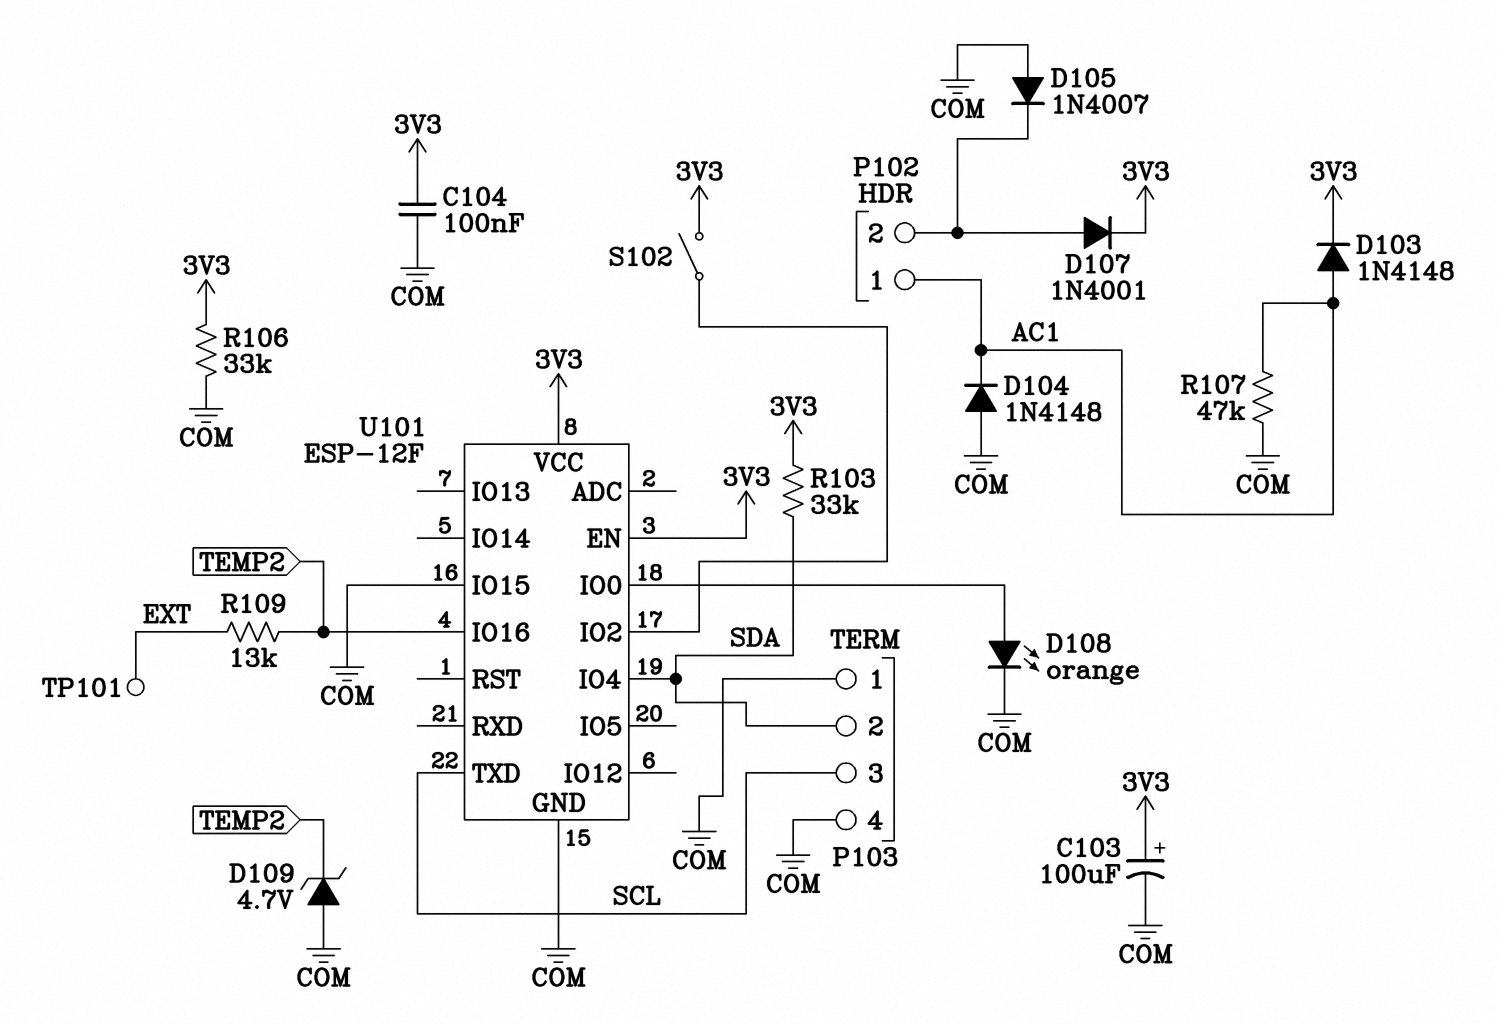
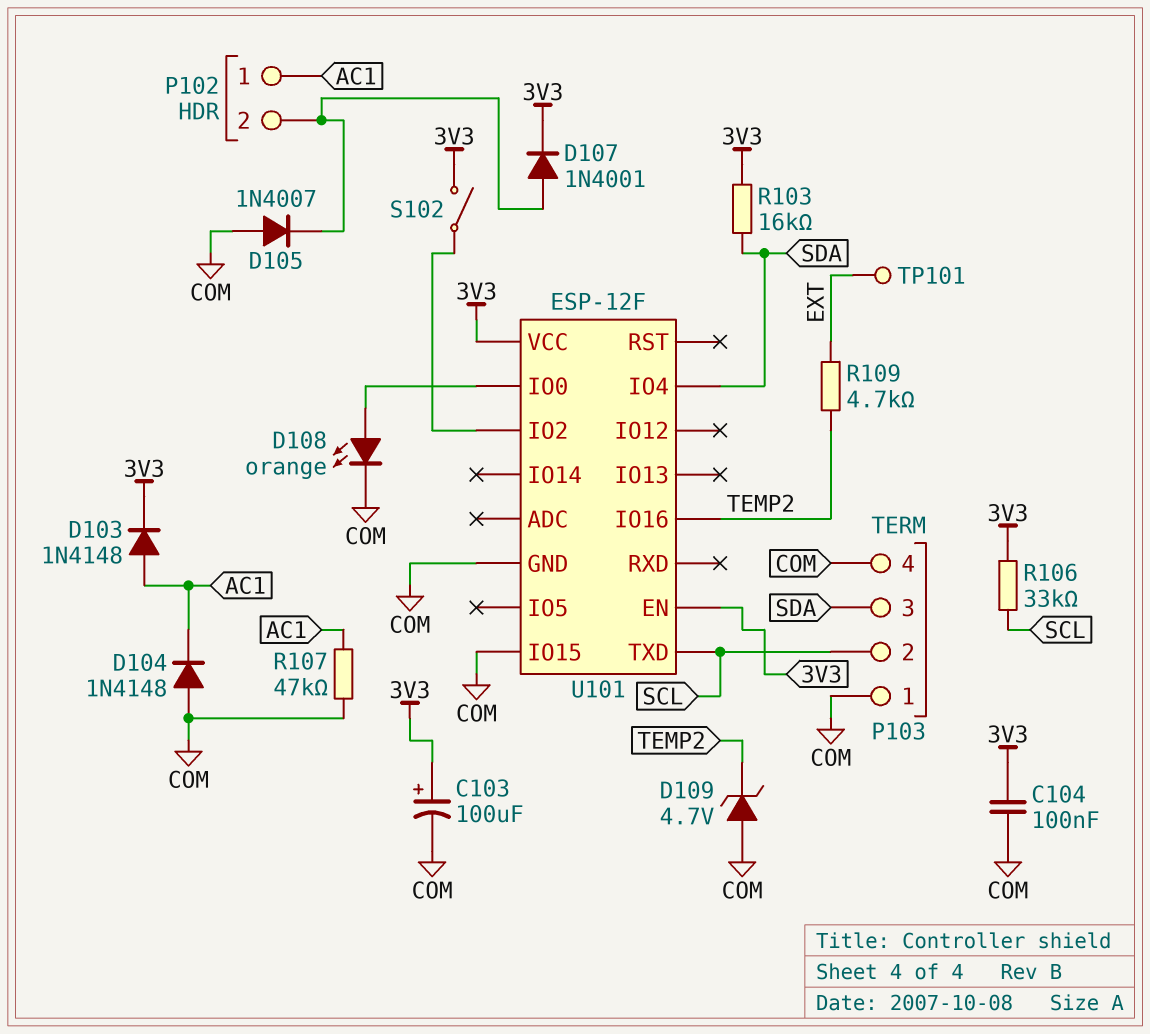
P103 pin 2: SDA -> SCL
P103 pin 3: SCL -> SDA
R103: 33k (3V3, SDA) -> 16k (3V3, SDA)
R106: 33k (3V3, COM) -> 33k (3V3, SCL)
R109: 13k (EXT, TEMP2) -> 4.7k (EXT, TEMP2)

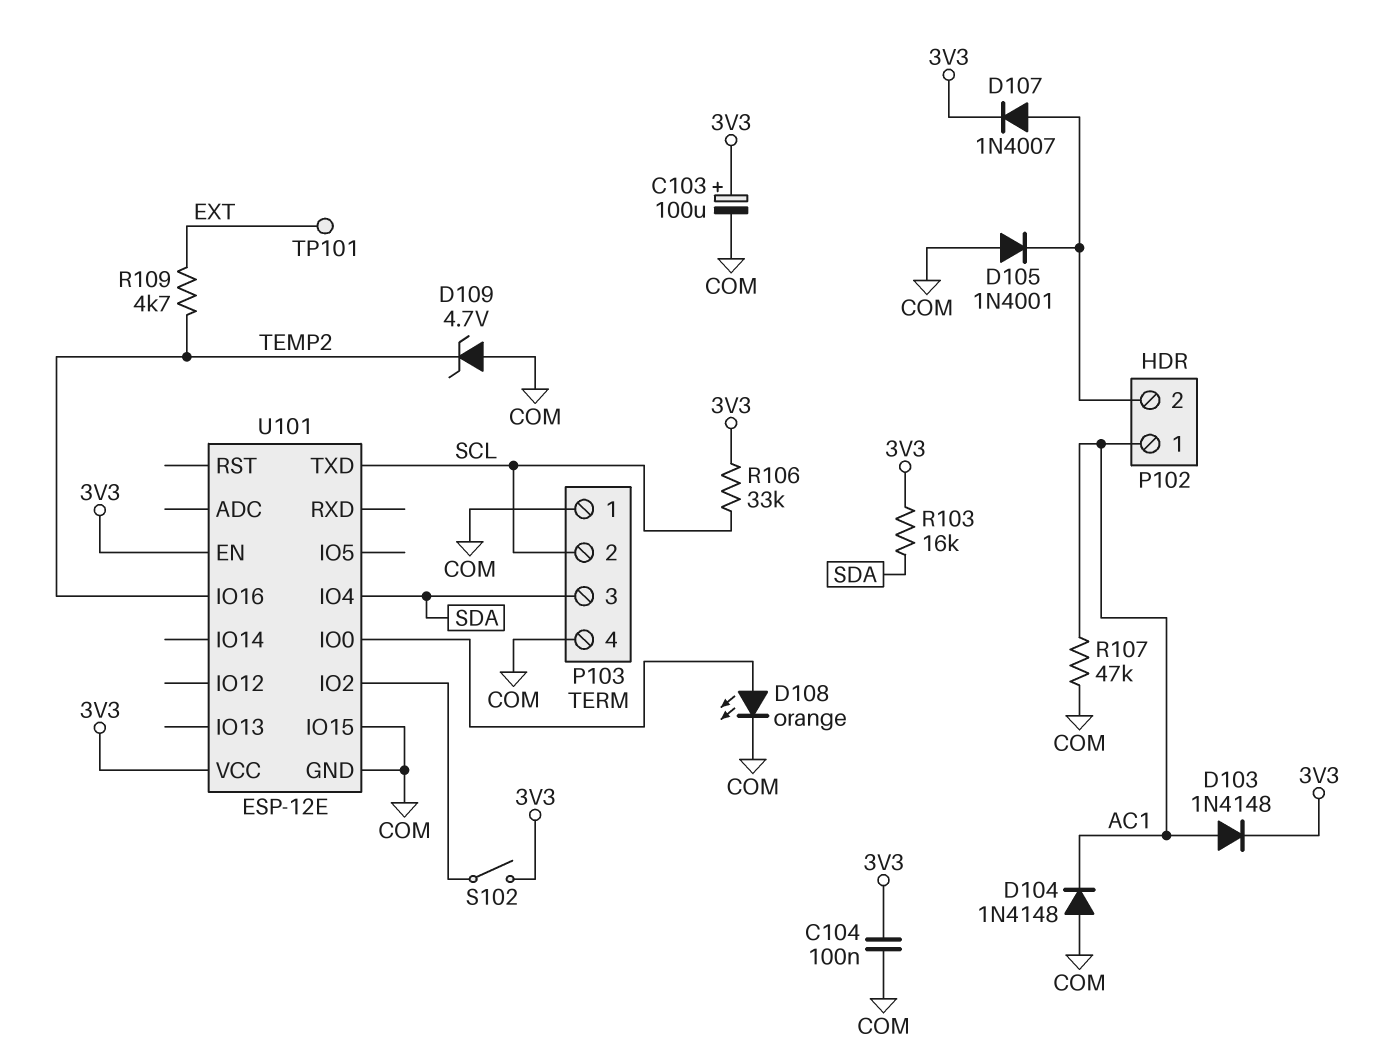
D105: diode 1N4007 (A COM, K P102/2) -> diode 1N4001 (A COM, K P102/2)
D107: diode 1N4001 (A P102/2, K 3V3) -> diode 1N4007 (A P102/2, K 3V3)
U101: ESP-12F -> ESP-12E

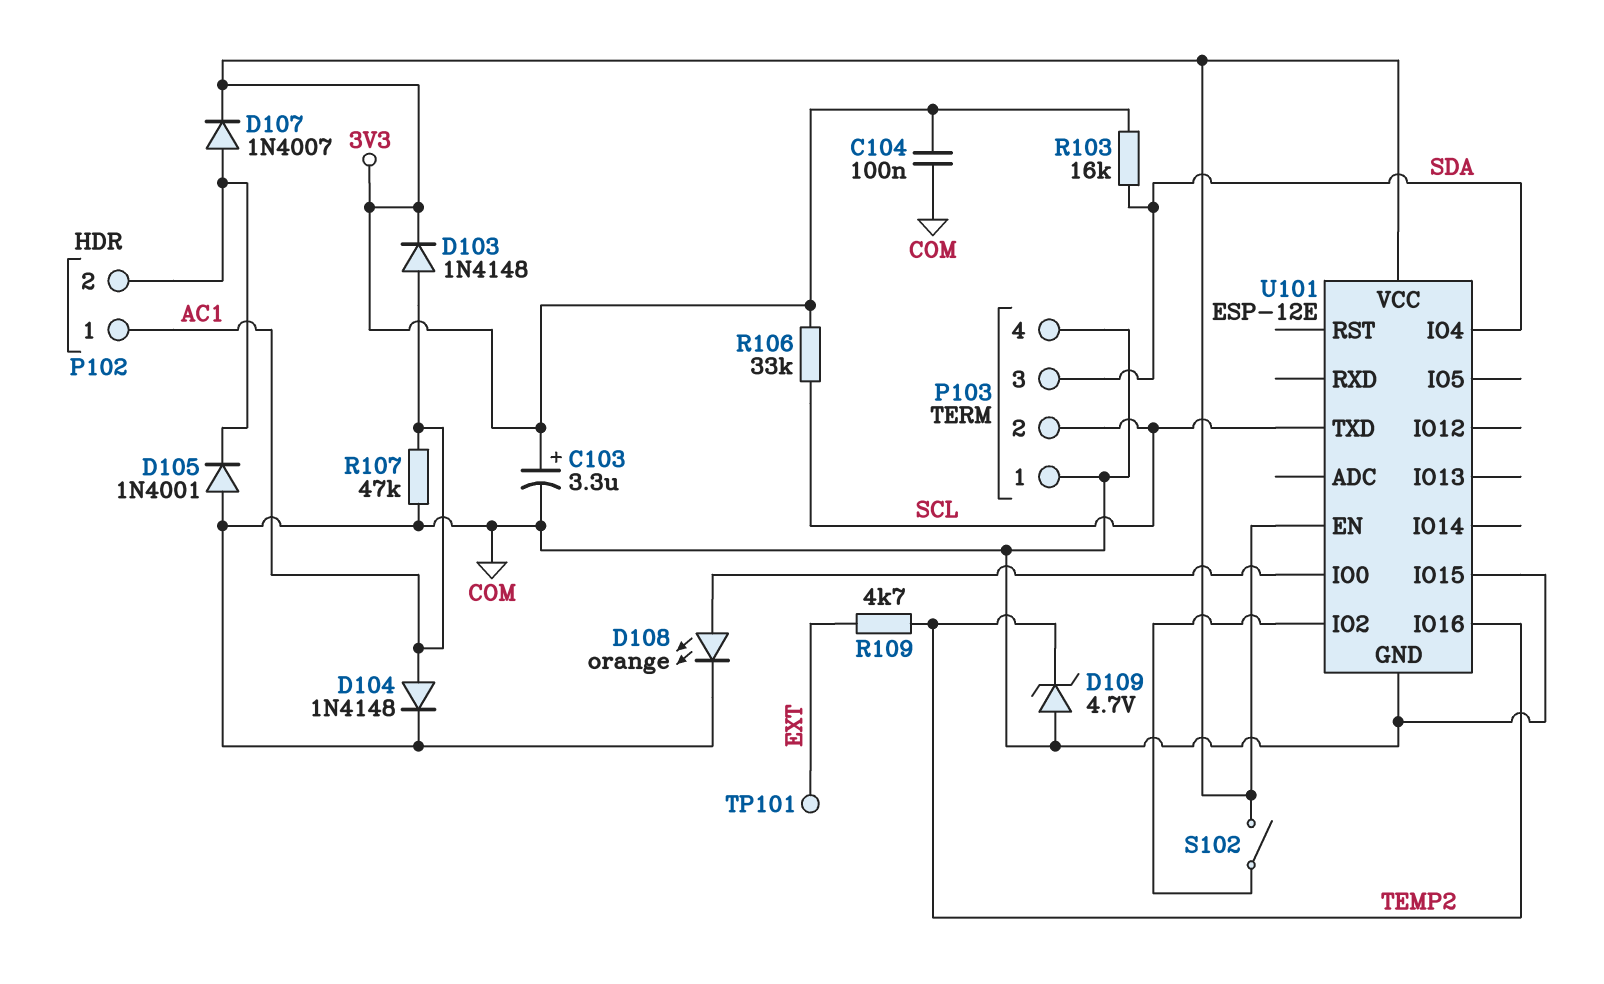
C103: 100uF (plus 3V3, minus COM) -> 3.3uF (plus 3V3, minus COM)
D104: diode 1N4148 (A COM, K AC1) -> diode 1N4148 (A AC1, K COM)

